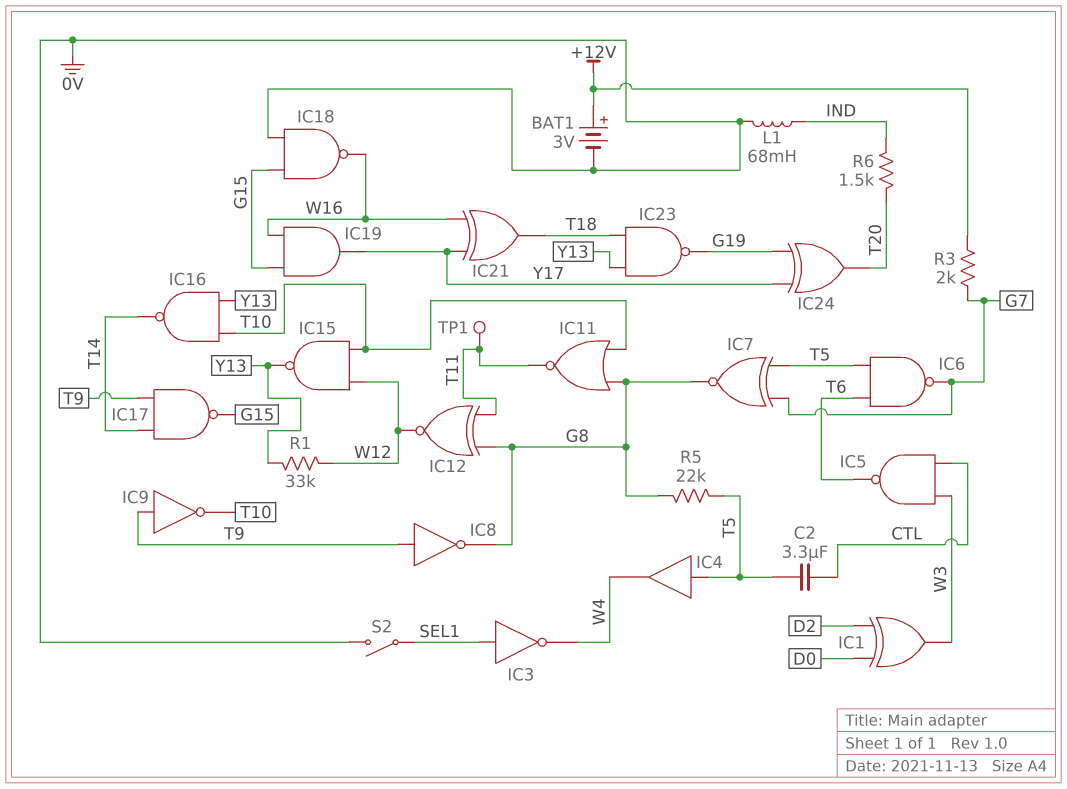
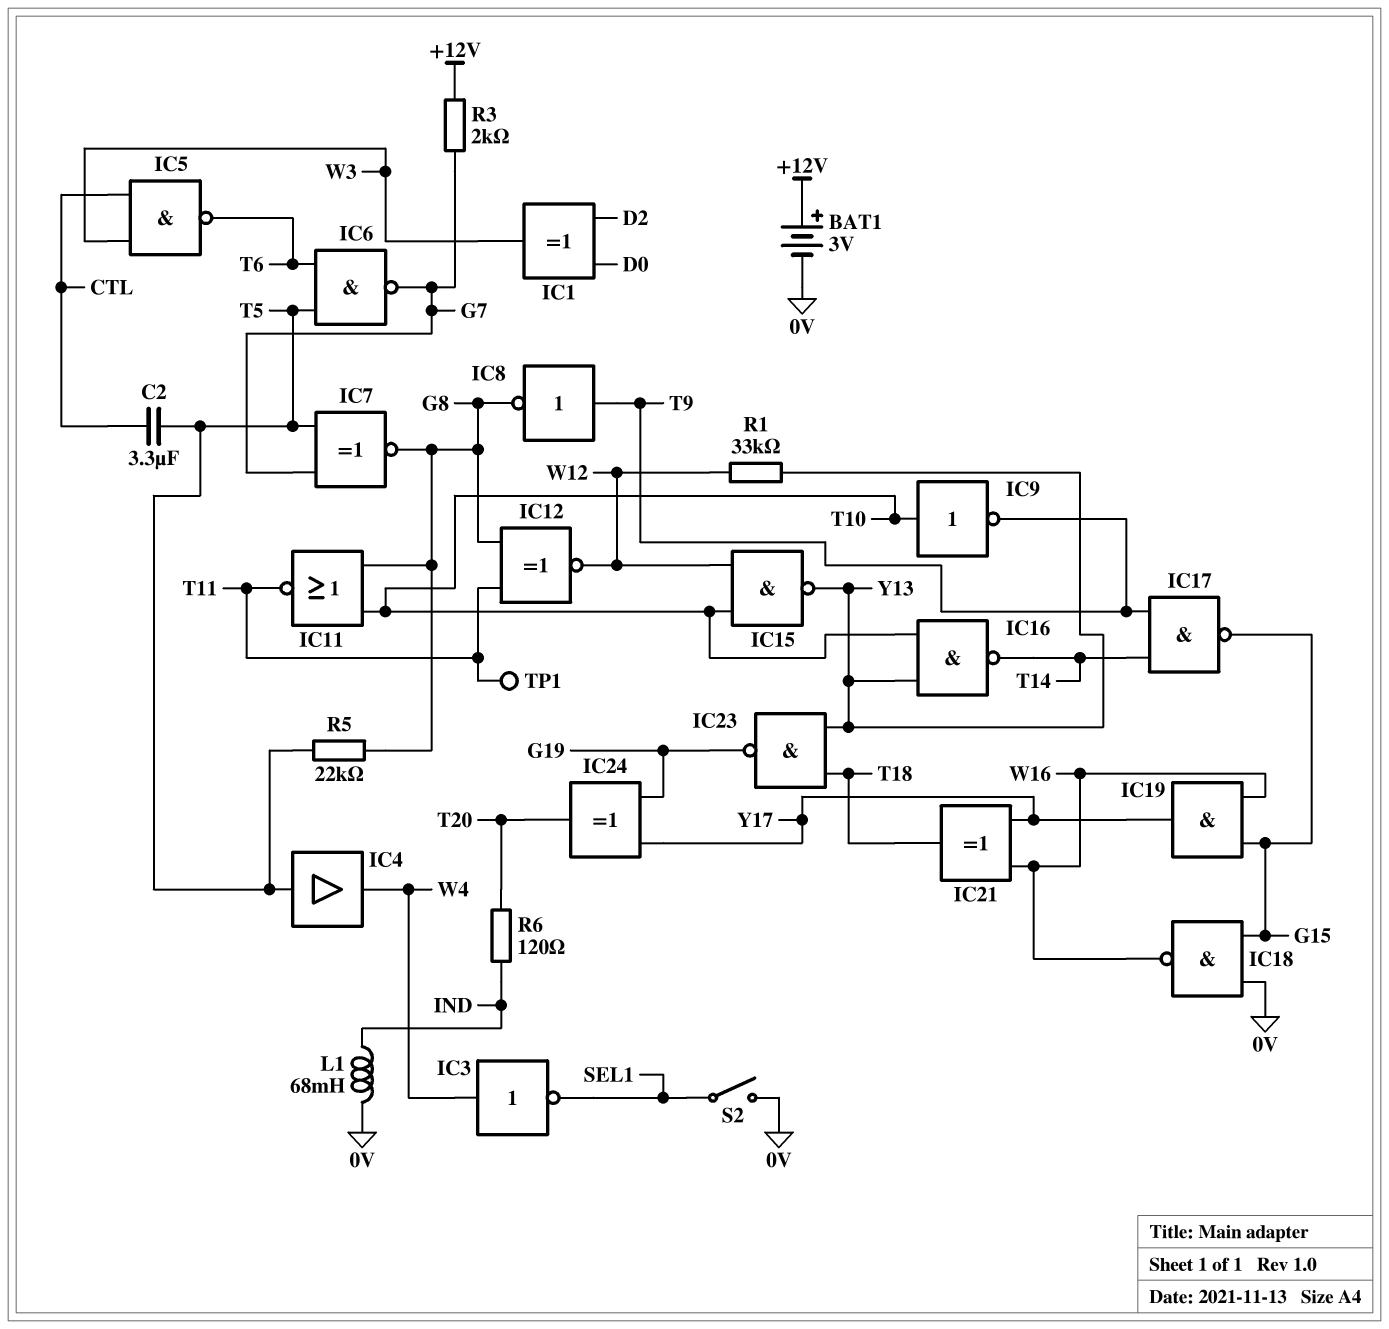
IC3: NOT (in SEL1, out W4) -> NOT (in W4, out SEL1)
IC9: NOT (in T9, out T10) -> NOT (in T10, out T9)
R6: 1.5k (IND, T20) -> 120 (IND, T20)

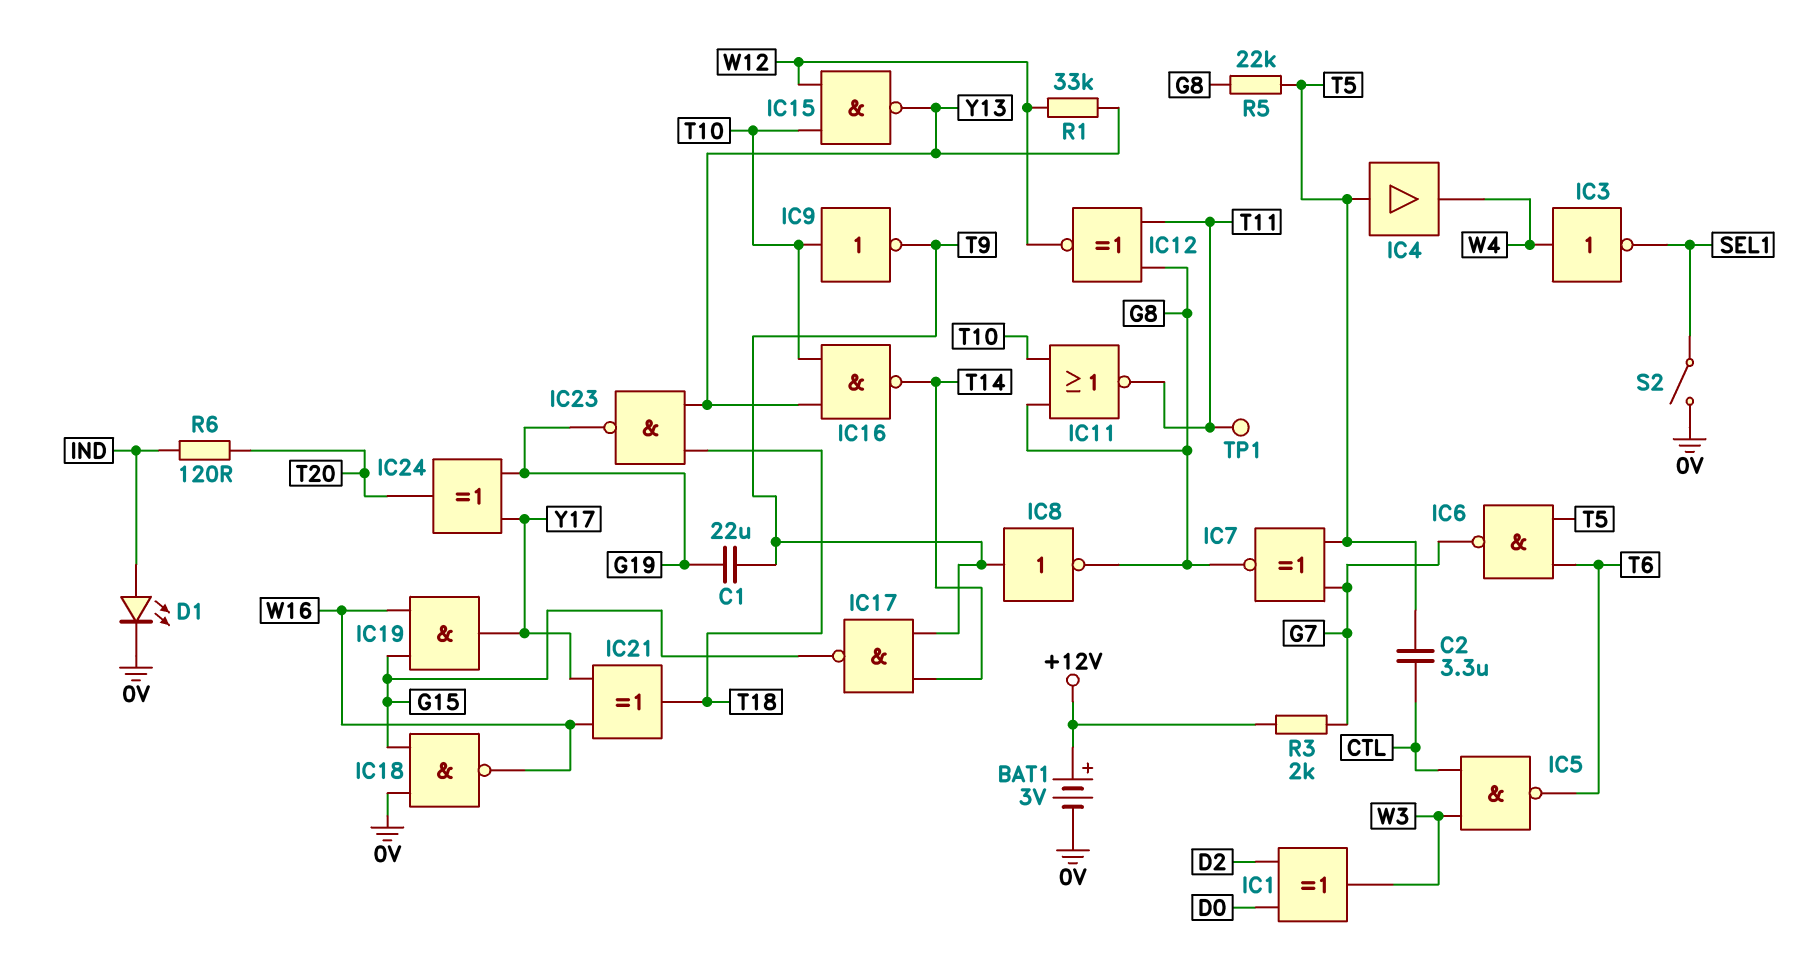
C1: none -> 22uF (G19, T9)
D1: none -> LED (A IND, K 0V)
L1: 68mH (0V, IND) -> none

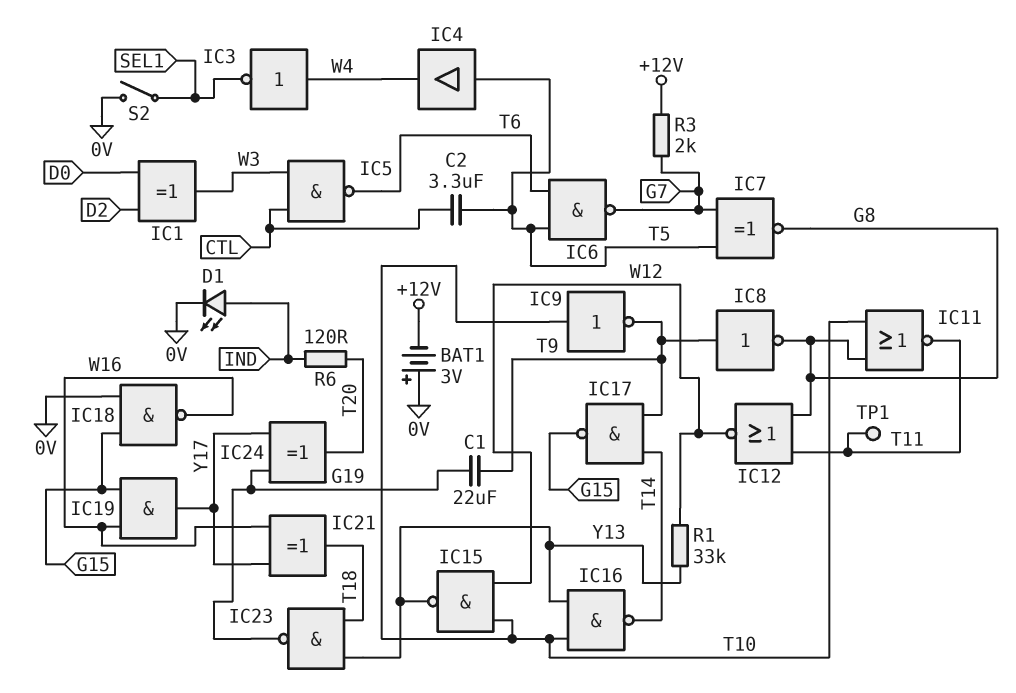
BAT1: 3V (plus +12V, minus 0V) -> 3V (plus 0V, minus +12V)
IC12: XNOR (in G8, in T11, out W12) -> NOR (in G8, in T11, out W12)
R5: 22k (G8, T5) -> none

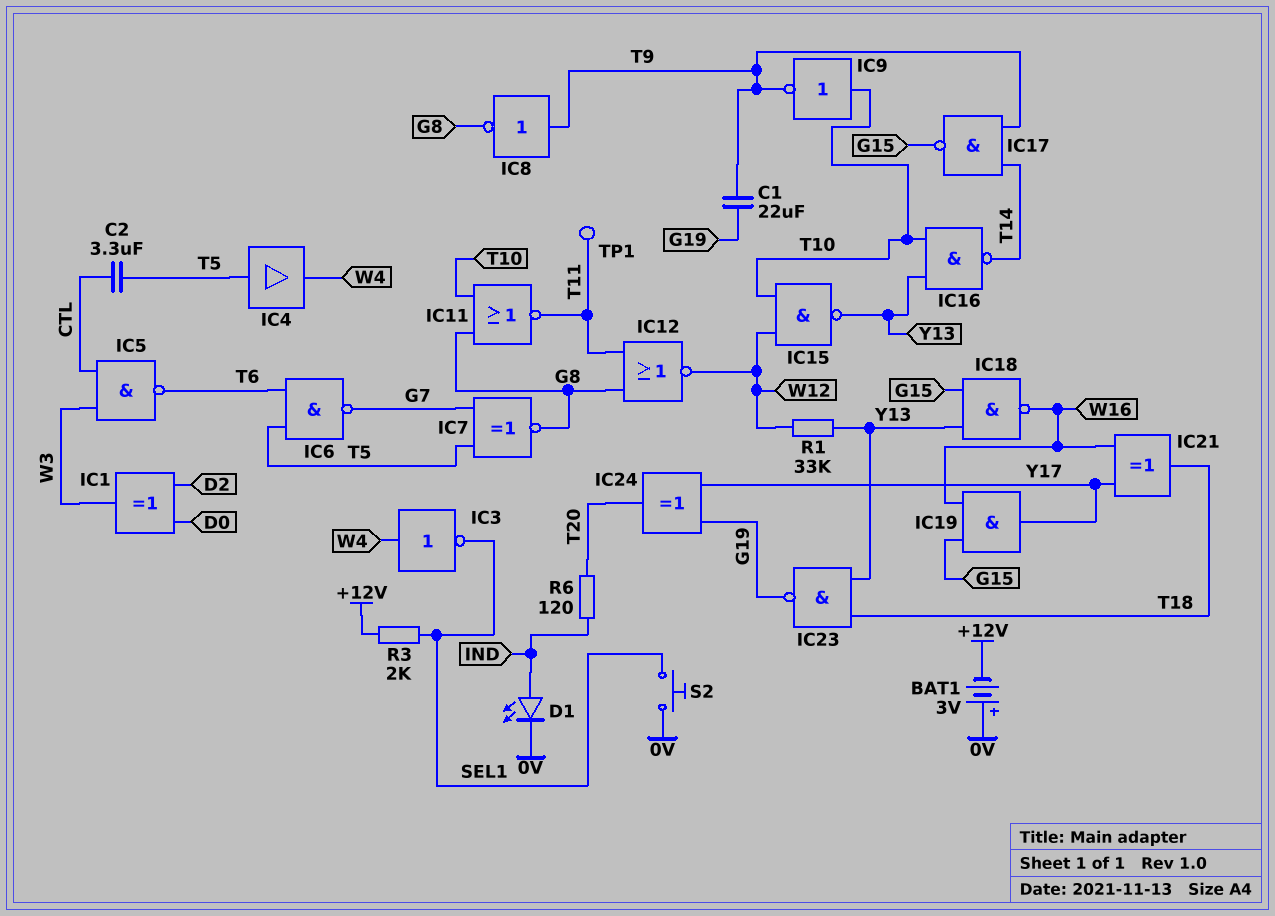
IC18: NAND (in 0V, in G15, out W16) -> NAND (in G15, in Y13, out W16)
R3: 2k (+12V, G7) -> 2k (+12V, SEL1)
S2: switch (0V, SEL1) -> button (0V, SEL1)

